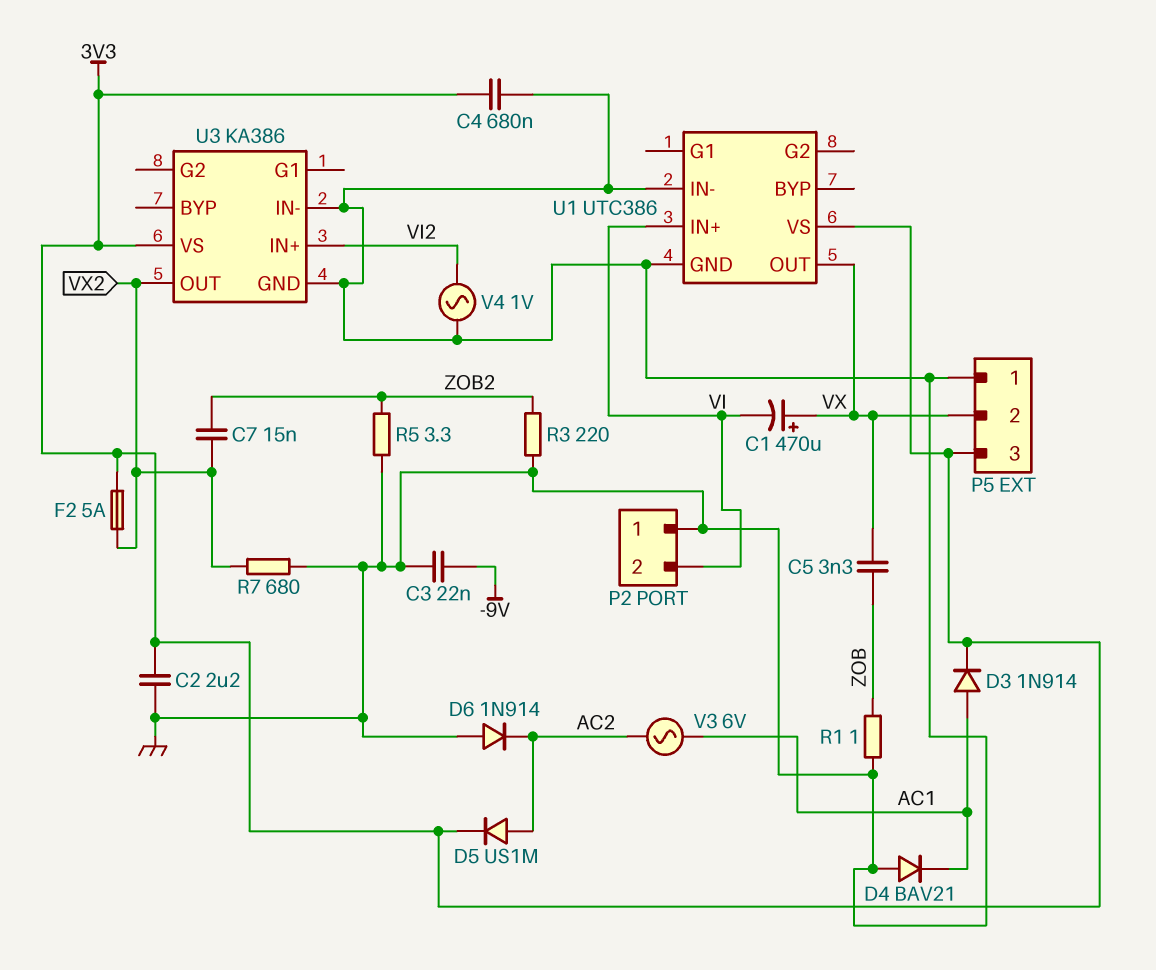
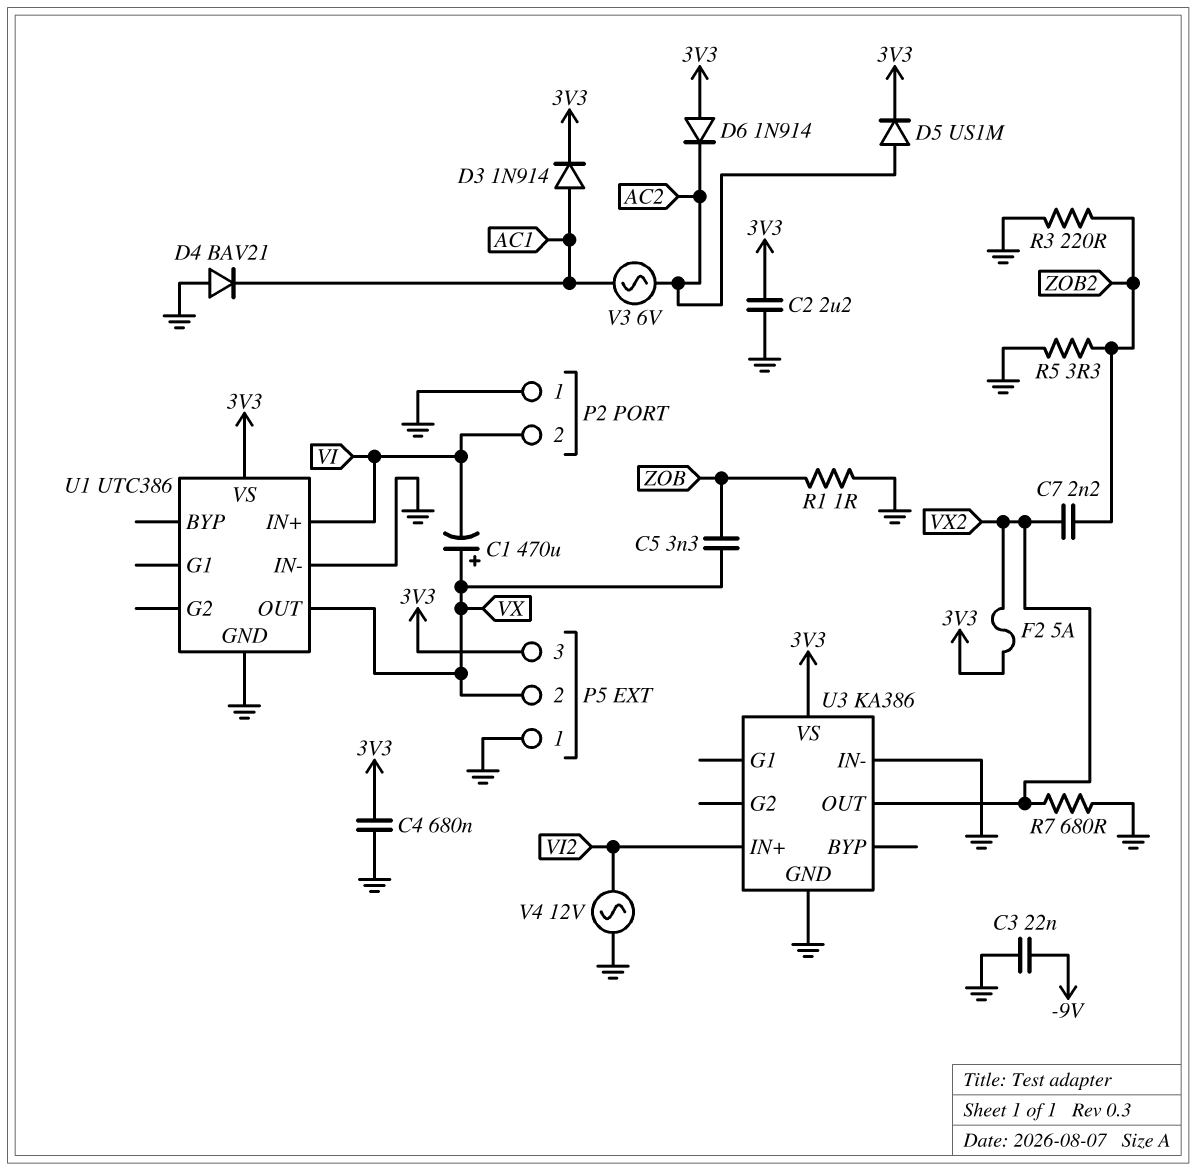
C7: 15nF (VX2, ZOB2) -> 2.2nF (VX2, ZOB2)
D6: diode 1N914 (A GND, K AC2) -> diode 1N914 (A 3V3, K AC2)
V4: AC 1V (GND, VI2) -> AC 12V (GND, VI2)

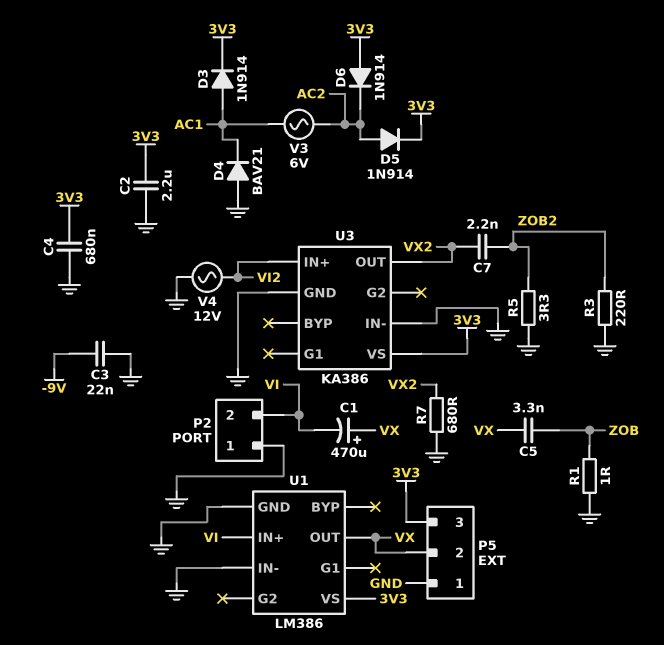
D5: diode US1M (A AC2, K 3V3) -> diode 1N914 (A AC2, K 3V3)
F2: 5A (3V3, VX2) -> none
U1: UTC386 -> LM386

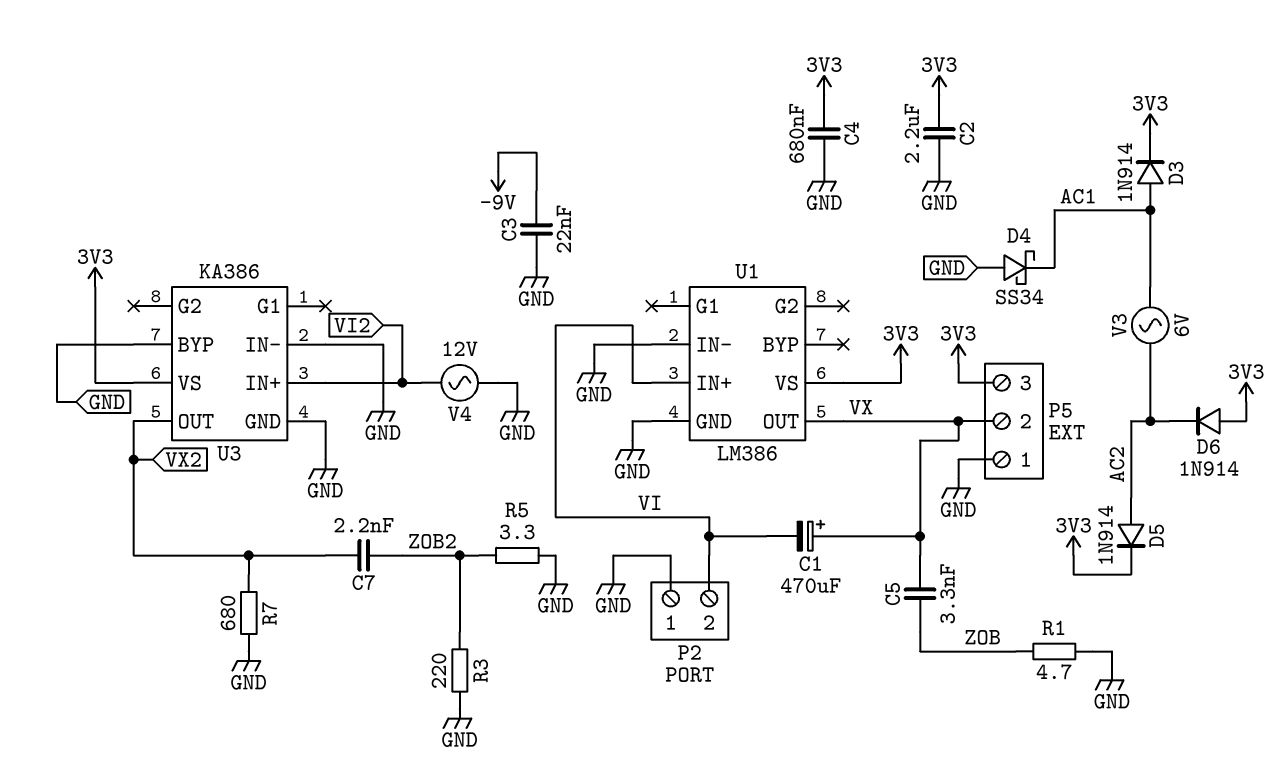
D4: diode BAV21 (A GND, K AC1) -> schottky SS34 (A GND, K AC1)
R1: 1 (GND, ZOB) -> 4.7 (GND, ZOB)
U3 pin BYP: none -> GND

